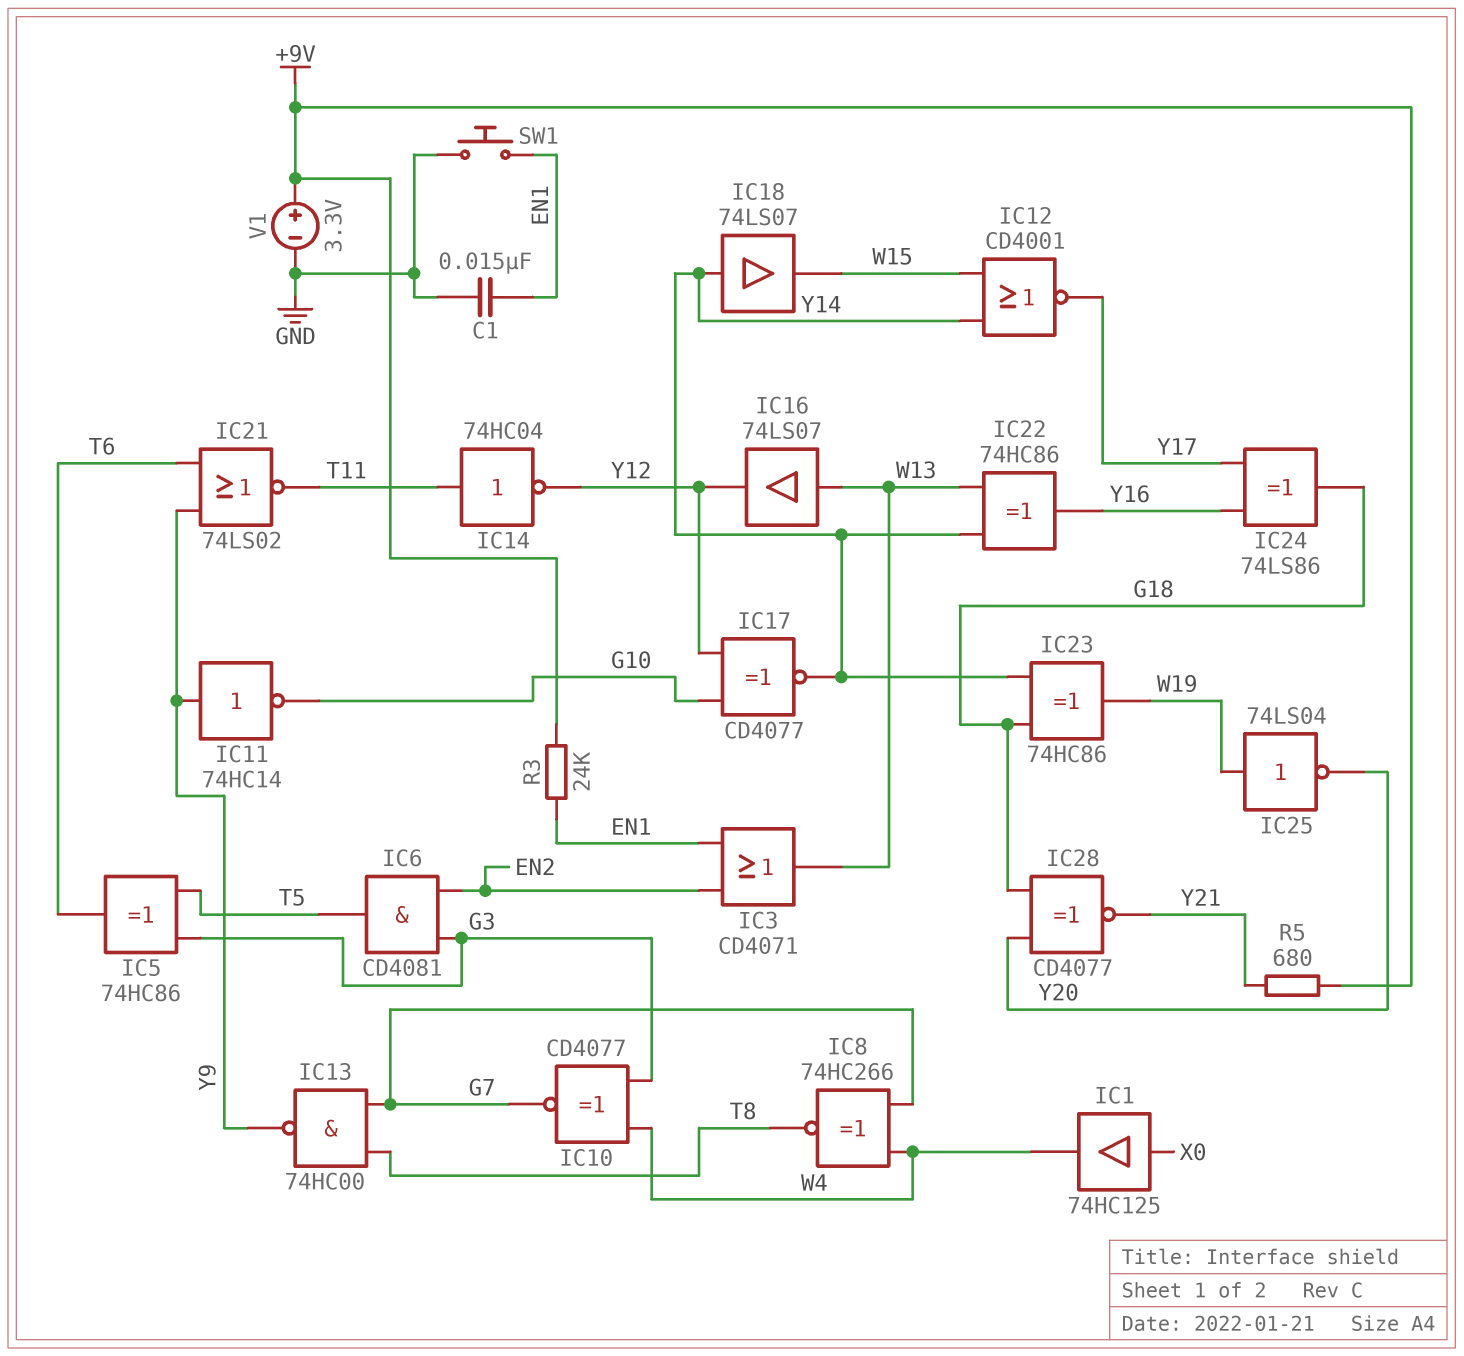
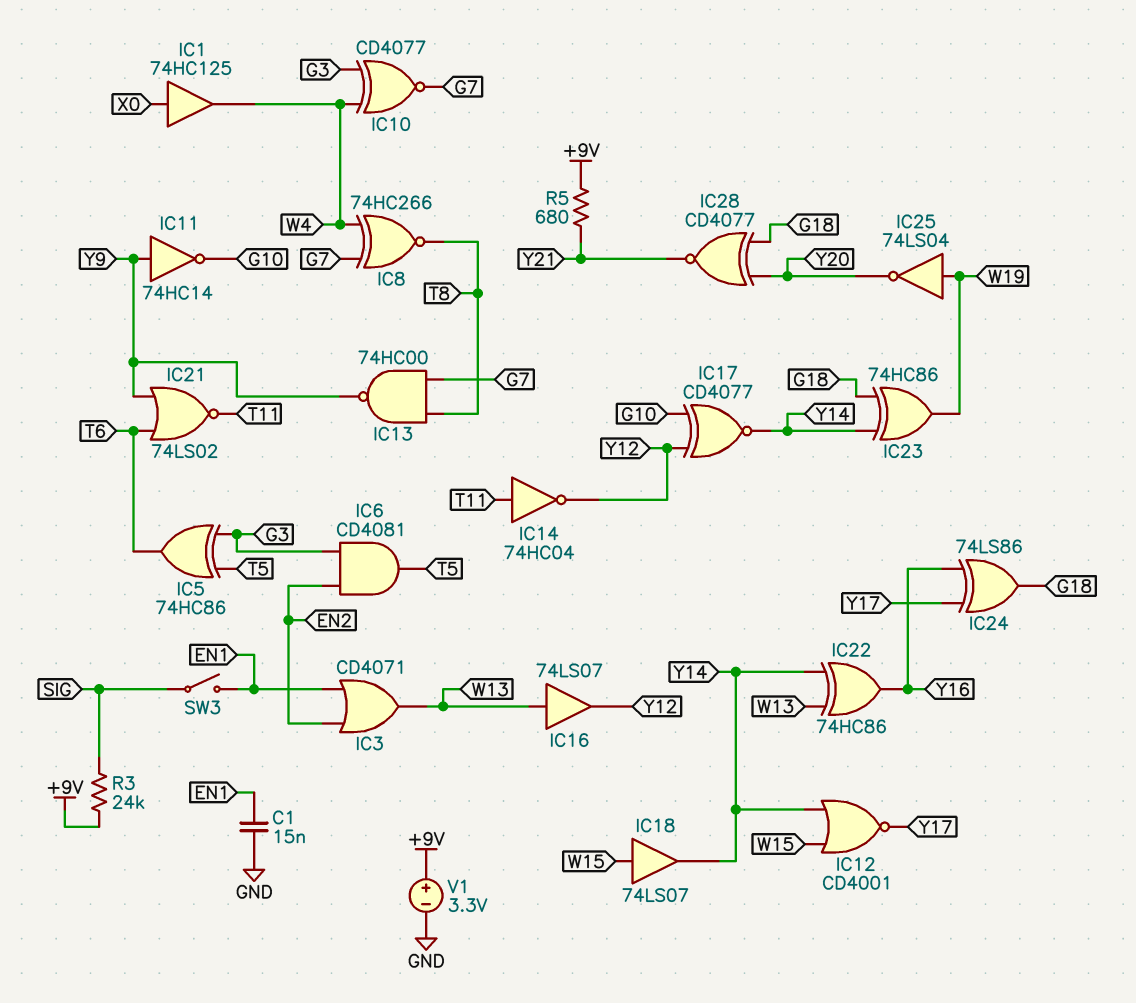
IC18: buffer 74LS07 (in Y14, out W15) -> buffer 74LS07 (in W15, out Y14)
R3: 24k (+9V, EN1) -> 24k (+9V, SIG)
SW1: button (EN1, GND) -> none
SW3: none -> switch (EN1, SIG)

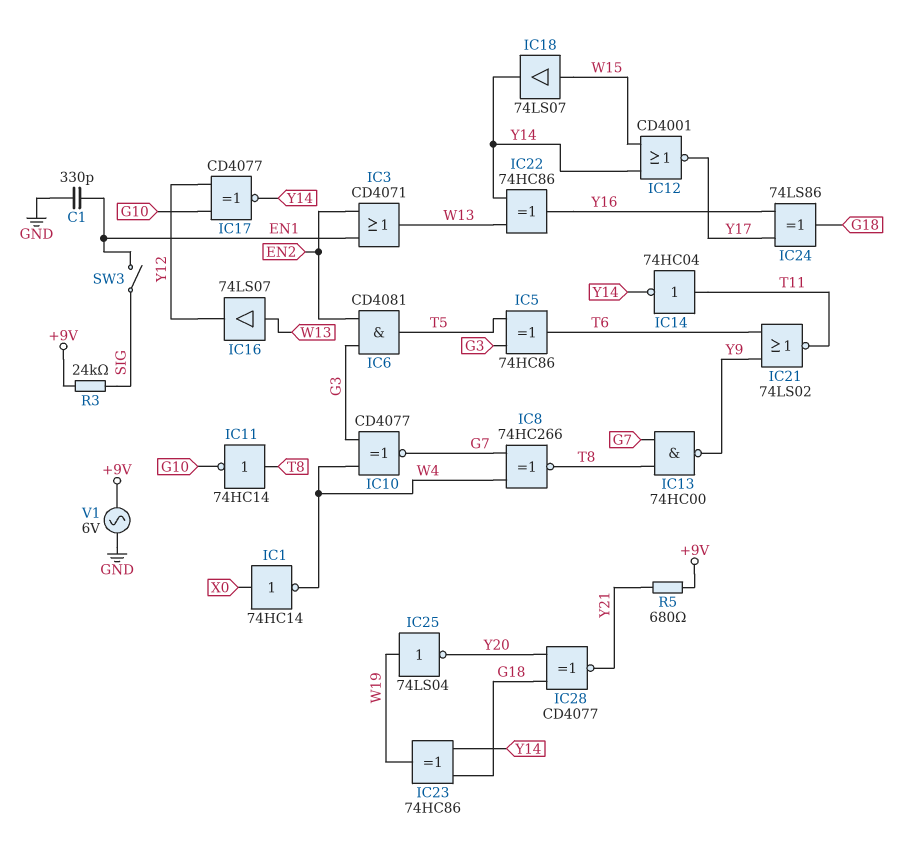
C1: 15nF (EN1, GND) -> 330pF (EN1, GND)
IC1: buffer 74HC125 (in X0, out W4) -> NOT 74HC14 (in X0, out W4)
IC11: NOT 74HC14 (in Y9, out G10) -> NOT 74HC14 (in T8, out G10)
IC14: NOT 74HC04 (in T11, out Y12) -> NOT 74HC04 (in T11, out Y14)
V1: 3.3V (plus +9V, minus GND) -> AC 6V (+9V, GND)

